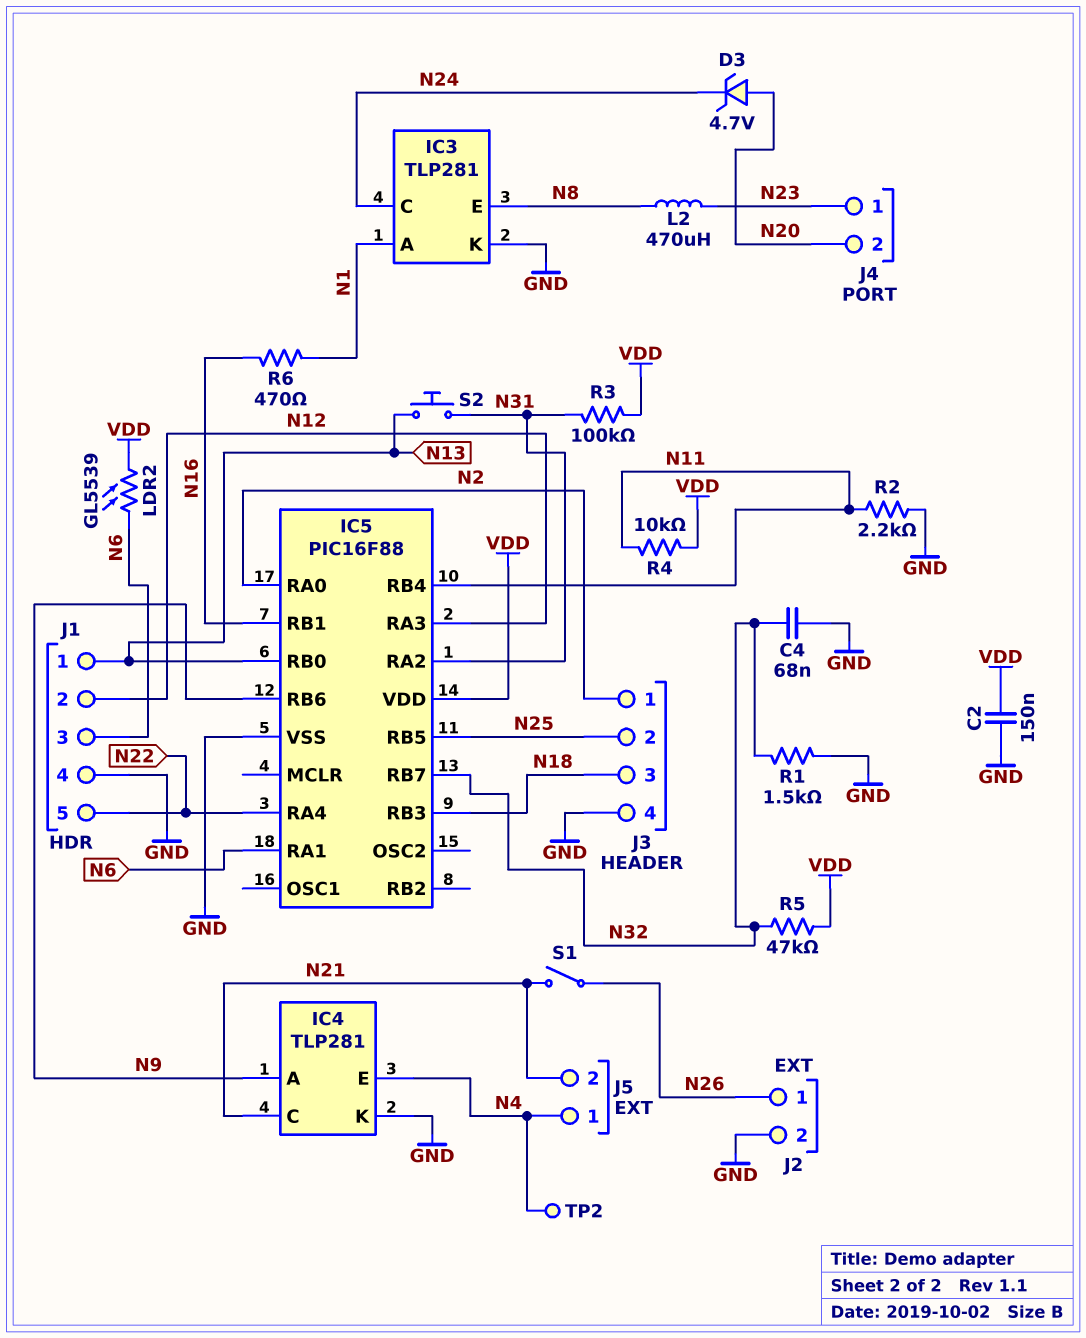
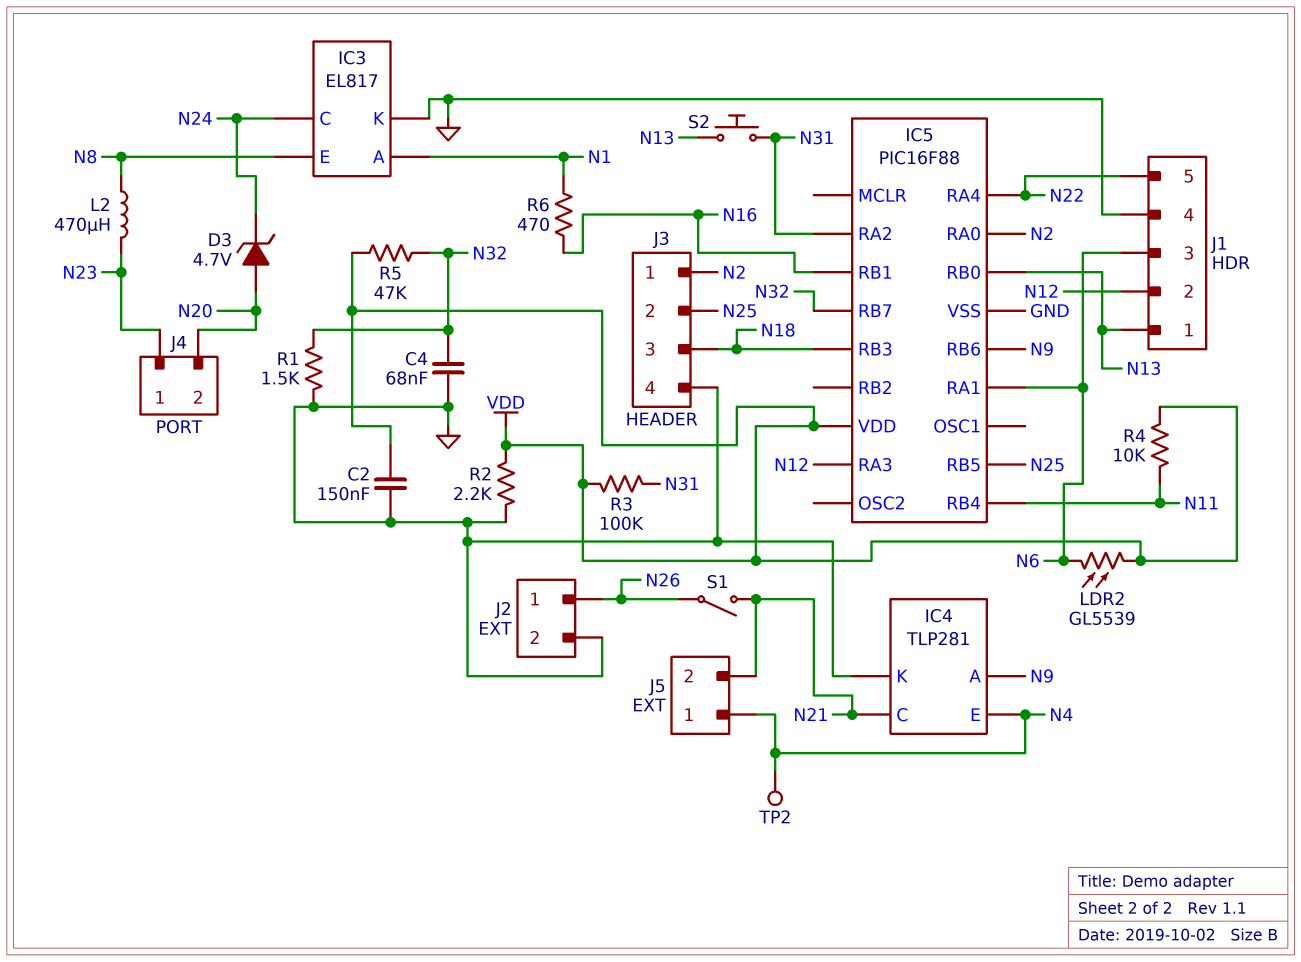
IC3: TLP281 -> EL817
R2: 2.2k (GND, N11) -> 2.2k (GND, VDD)

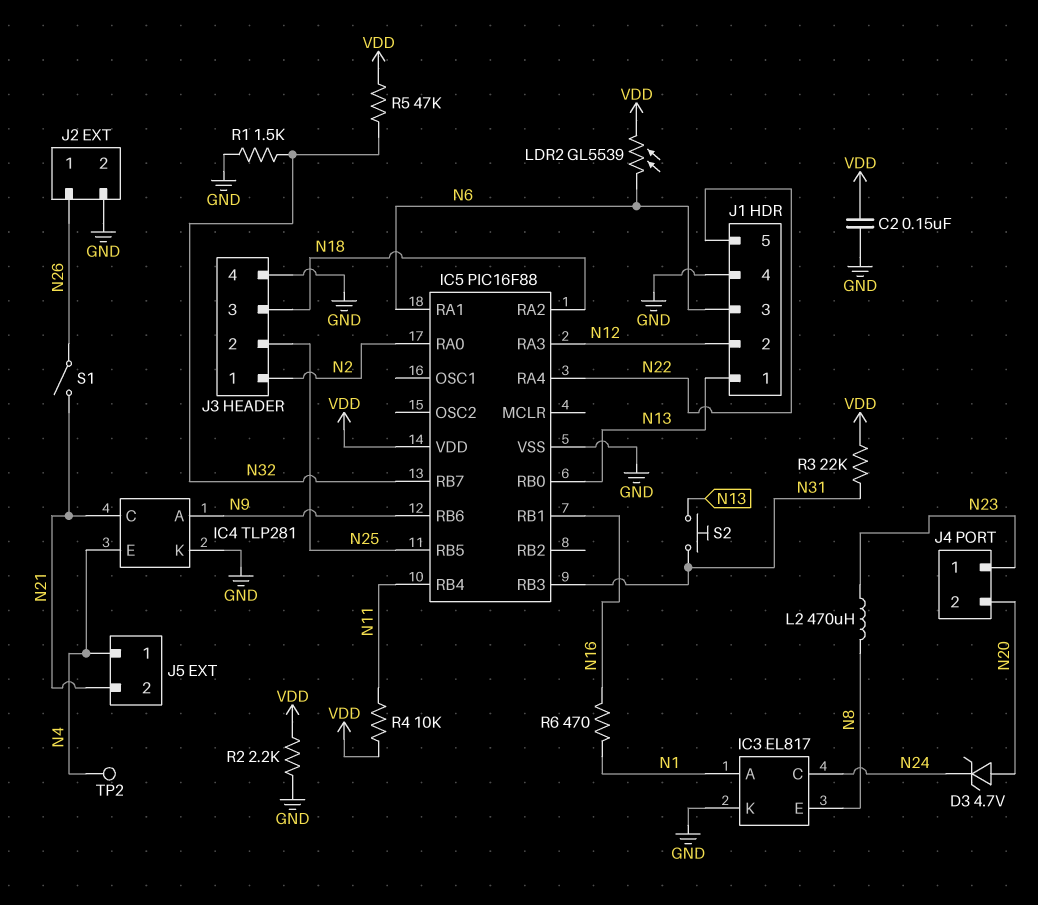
C4: 68nF (GND, N32) -> none
IC5 pin RA2: N31 -> N18
IC5 pin RB3: N18 -> N31
R3: 100k (N31, VDD) -> 22k (N31, VDD)

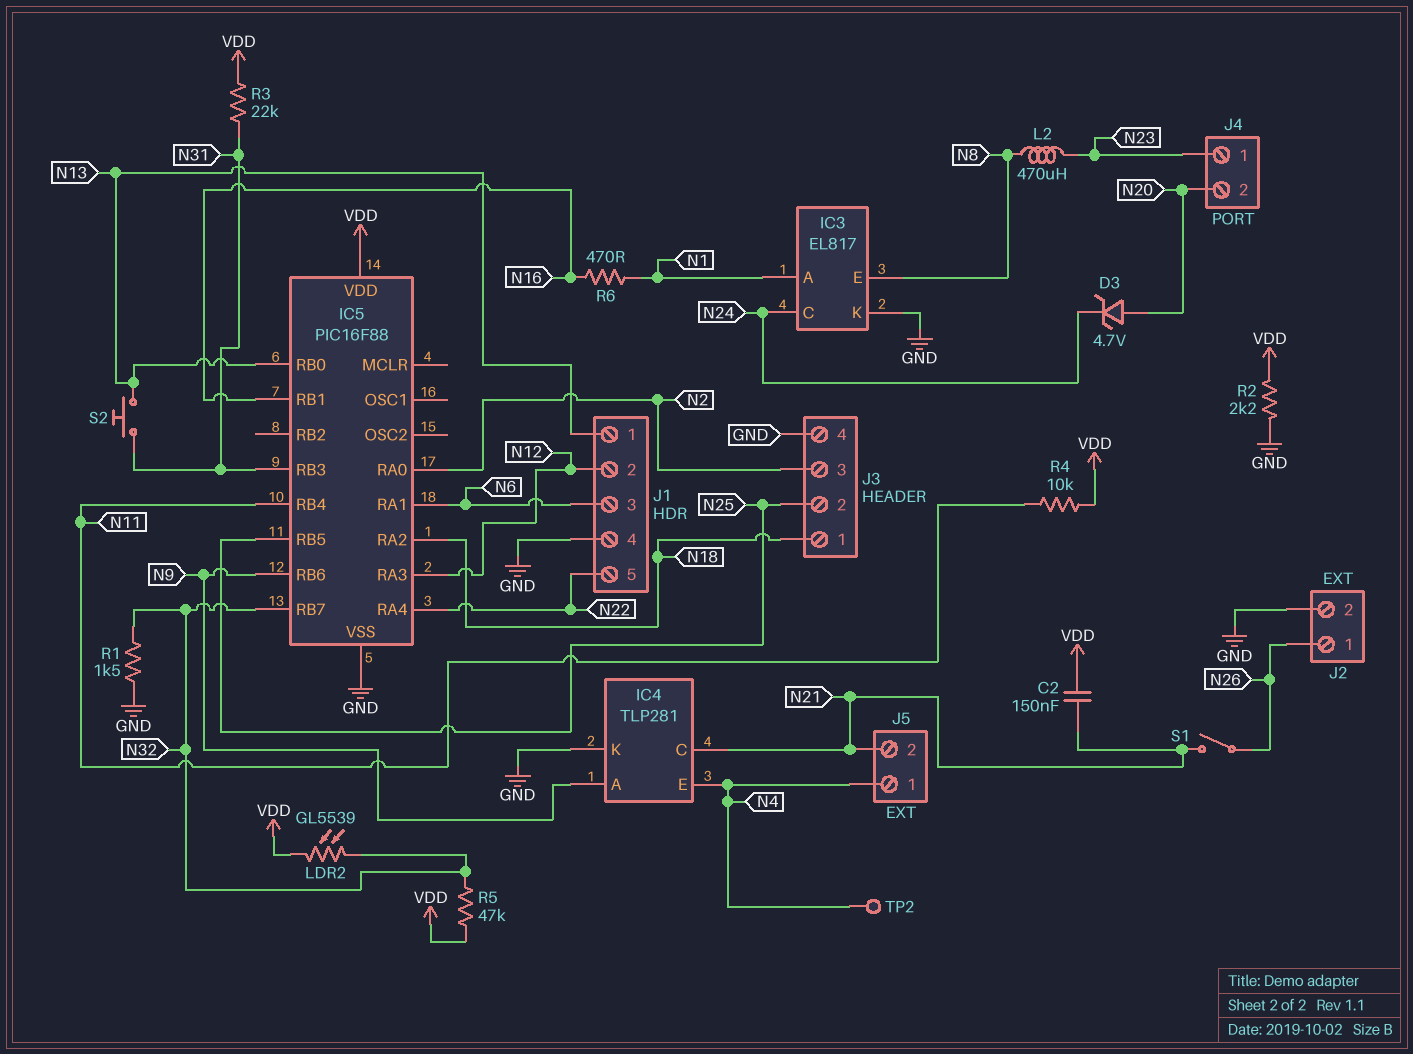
C2: 150nF (GND, VDD) -> 150nF (N21, VDD)
J3 pin 1: N2 -> N18
J3 pin 3: N18 -> N2
LDR2: GL5539 (N6, VDD) -> GL5539 (N32, VDD)

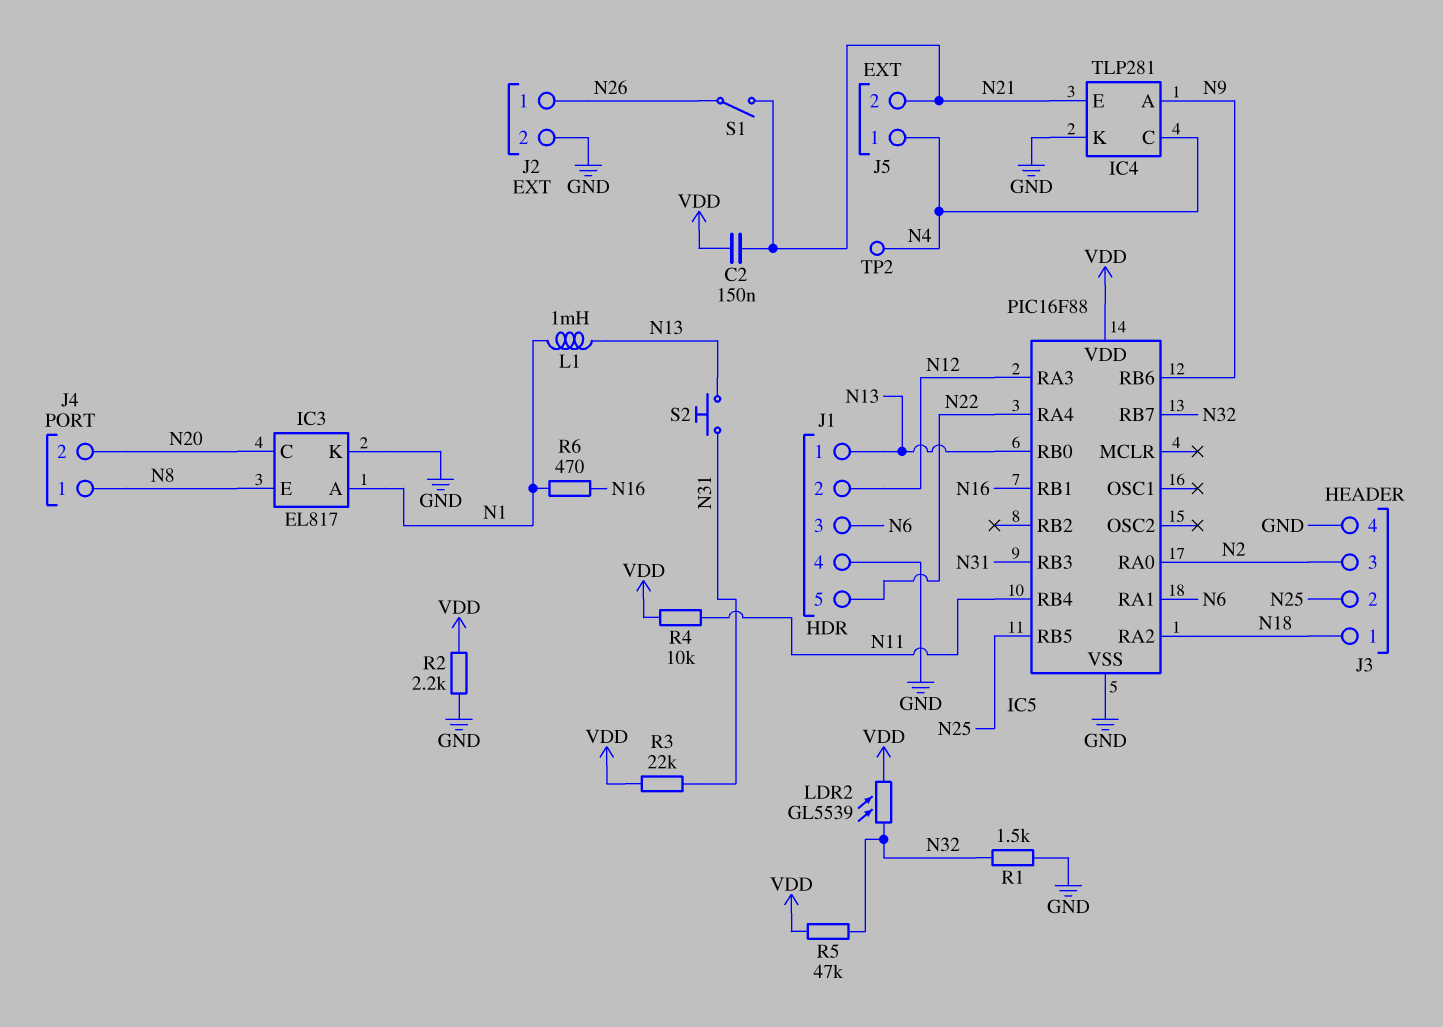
D3: zener 4.7V (A N20, K N24) -> none
IC3 pin C: N24 -> N20
IC4 pin C: N21 -> N4
IC4 pin E: N4 -> N21
J4 pin 1: N23 -> N8
L1: none -> 1mH (N1, N13)
L2: 470uH (N8, N23) -> none

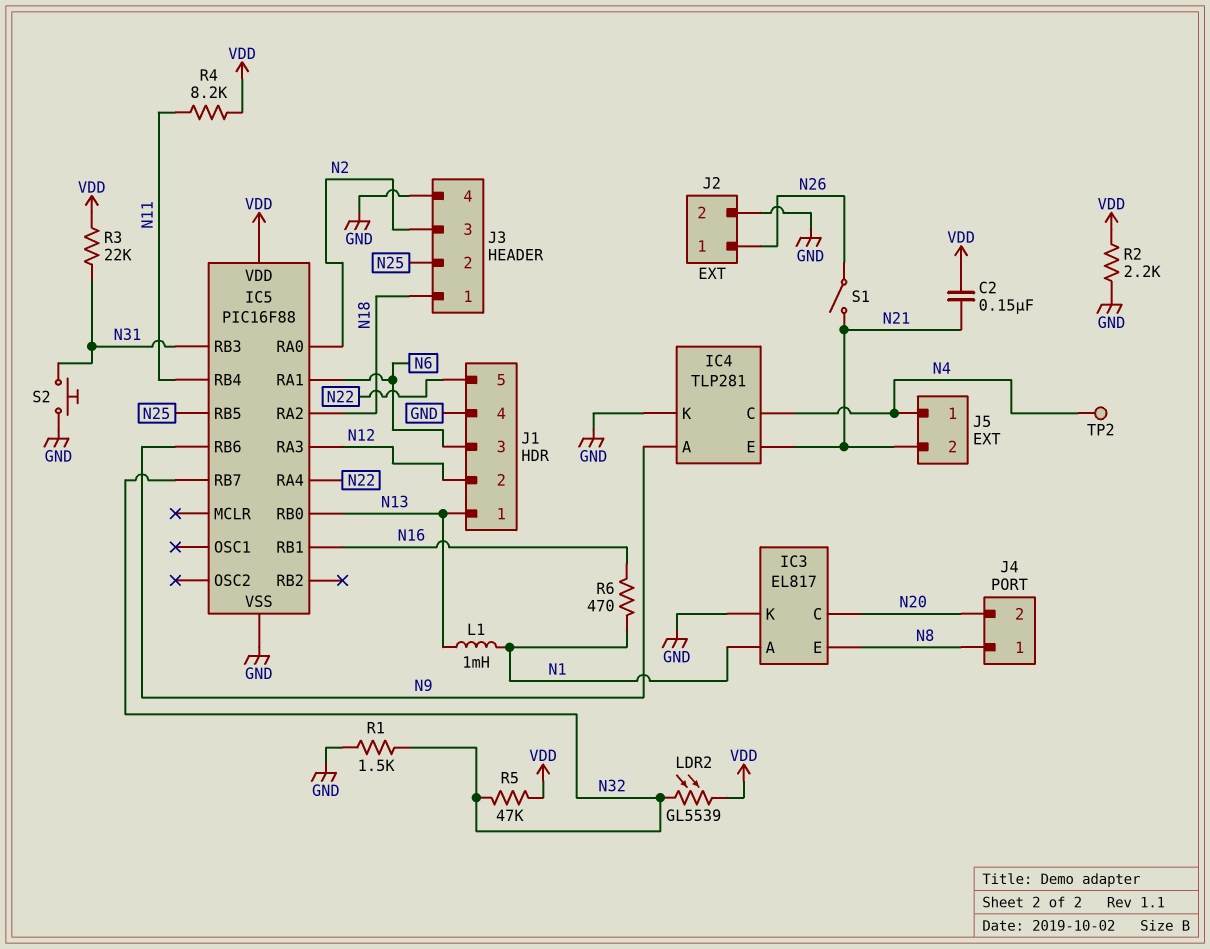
R4: 10k (N11, VDD) -> 8.2k (N11, VDD)
S2: button (N13, N31) -> button (GND, N31)

